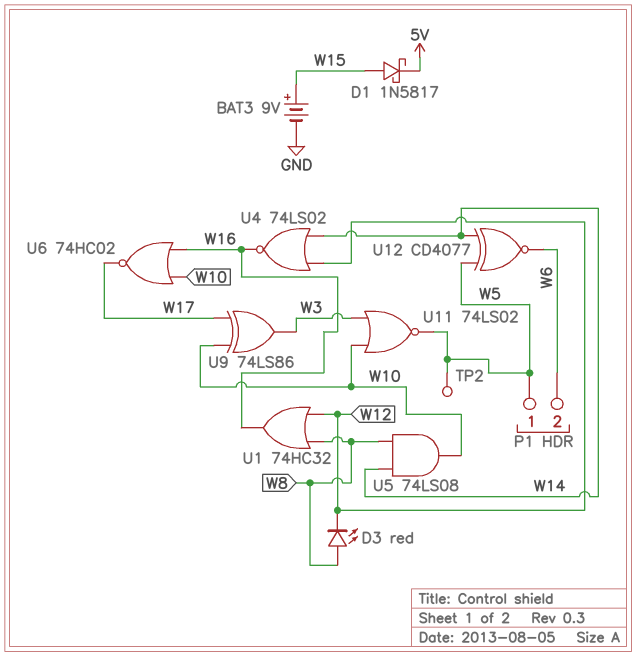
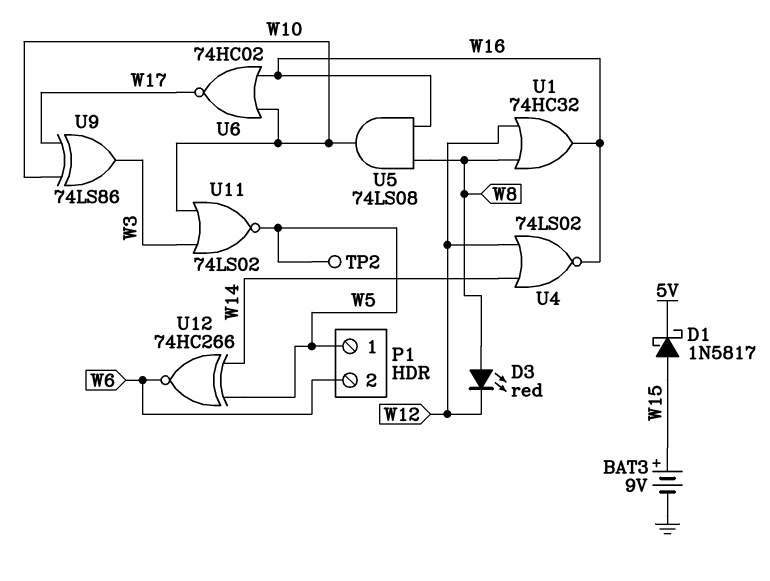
U5: AND 74LS08 (in W8, in W14, out W10) -> AND 74LS08 (in W8, in W16, out W10)
U12: XNOR CD4077 (in W5, in W14, out W6) -> XNOR 74HC266 (in W5, in W14, out W6)

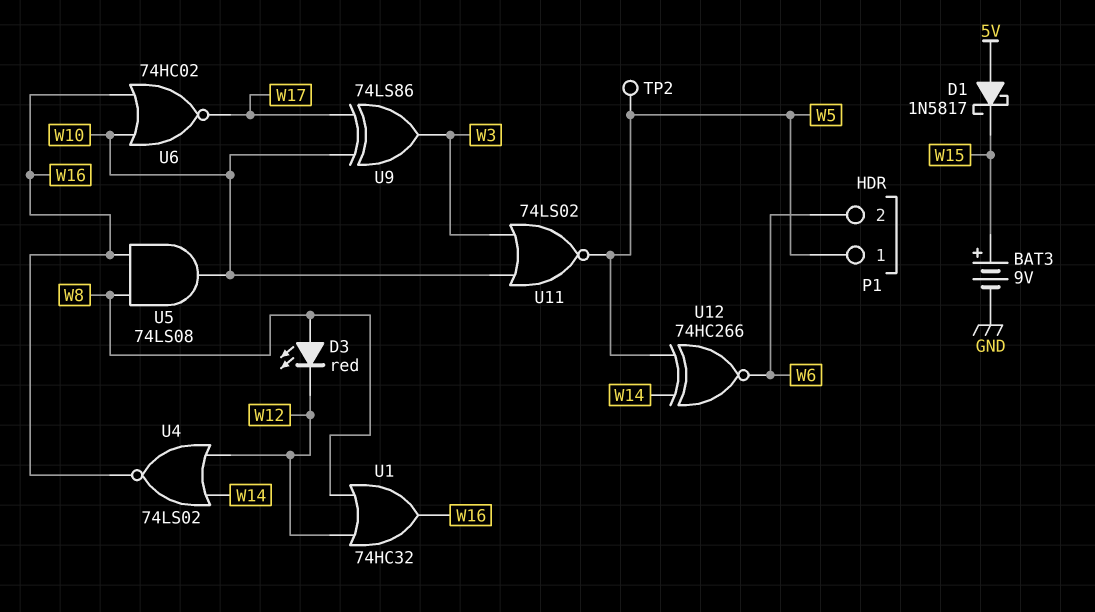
D1: schottky 1N5817 (A W15, K 5V) -> schottky 1N5817 (A 5V, K W15)

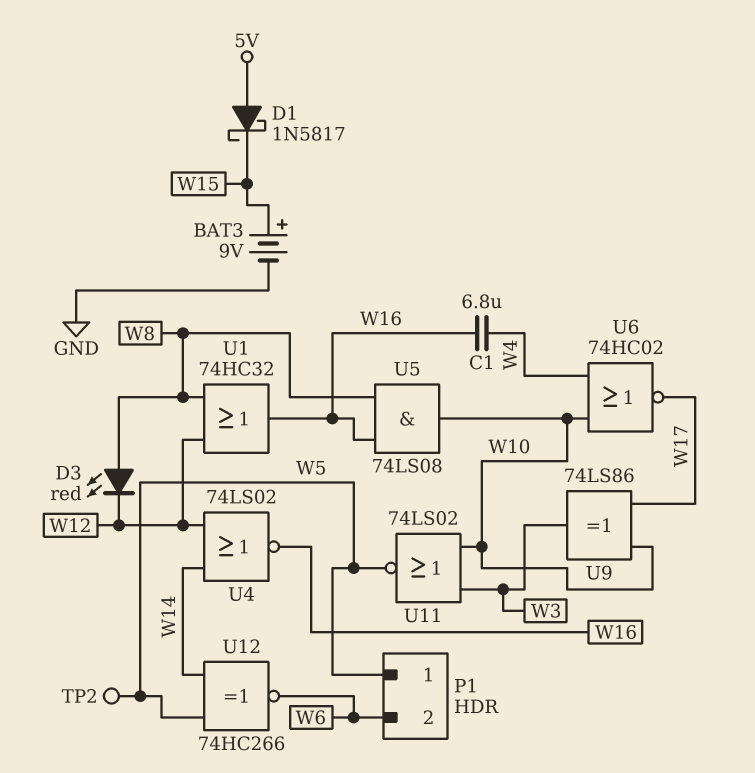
C1: none -> 6.8uF (W4, W16)
U6: NOR 74HC02 (in W10, in W16, out W17) -> NOR 74HC02 (in W4, in W10, out W17)

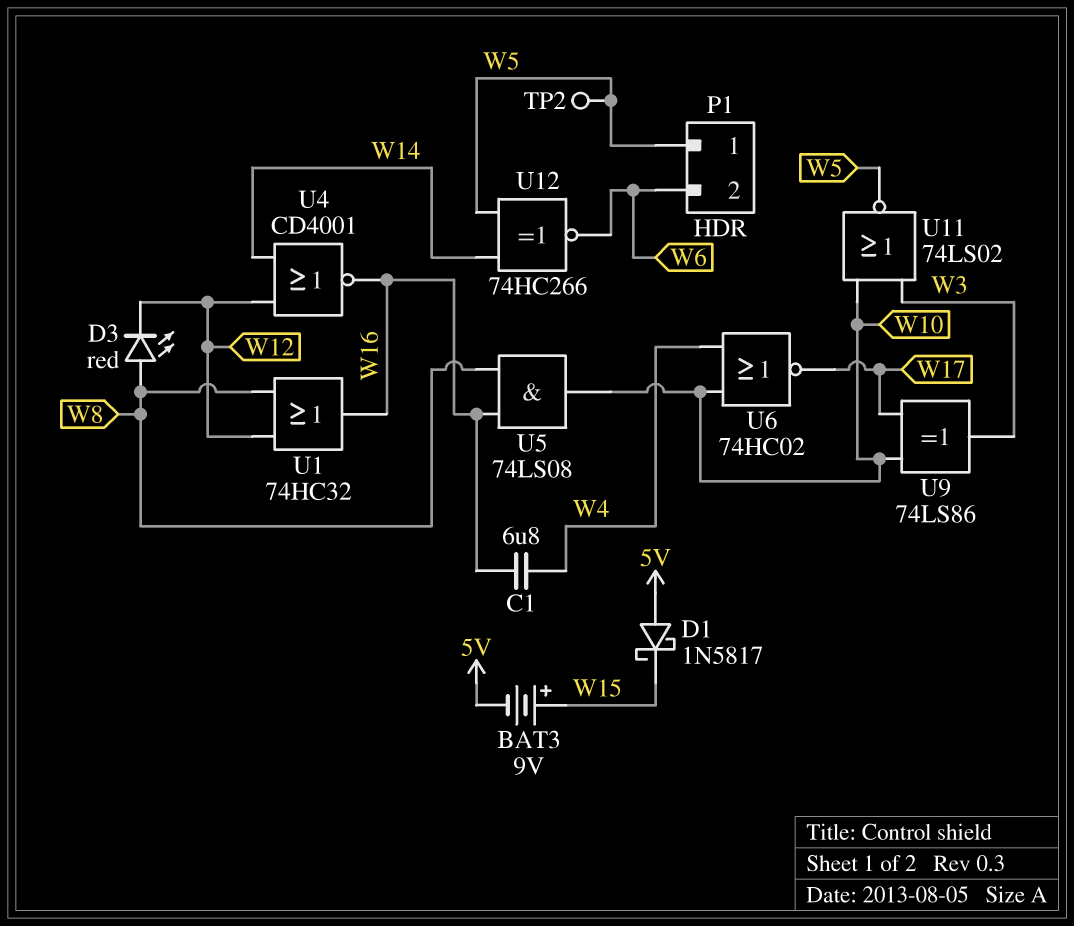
BAT3: 9V (plus W15, minus GND) -> 9V (plus W15, minus 5V)
U4: NOR 74LS02 (in W12, in W14, out W16) -> NOR CD4001 (in W12, in W14, out W16)

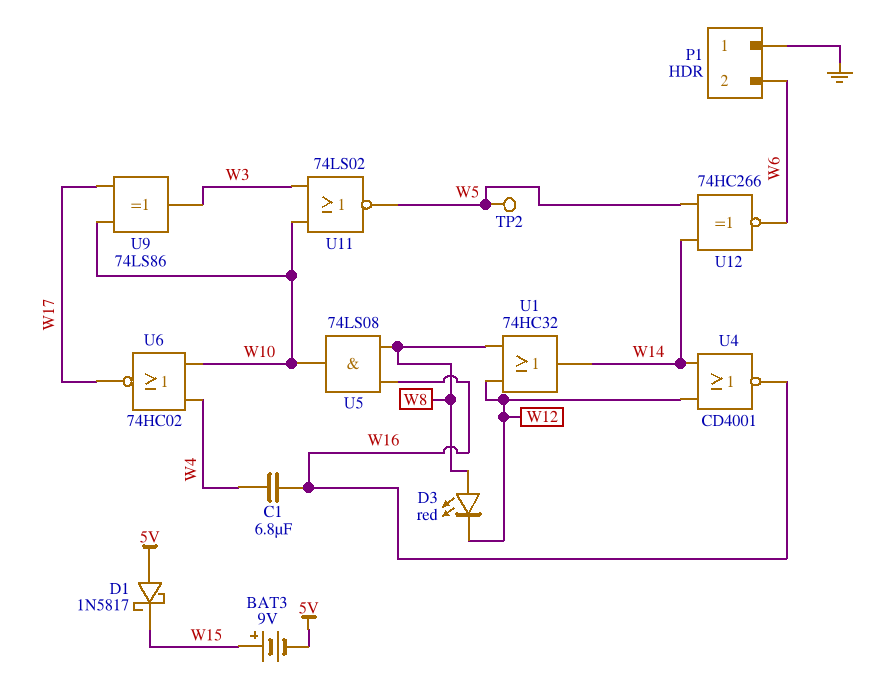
P1 pin 1: W5 -> GND
U1: OR 74HC32 (in W8, in W12, out W16) -> OR 74HC32 (in W8, in W12, out W14)

